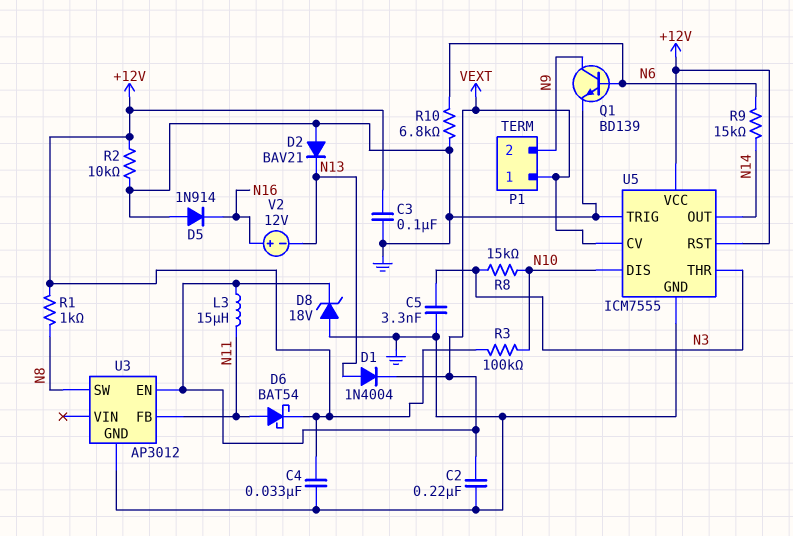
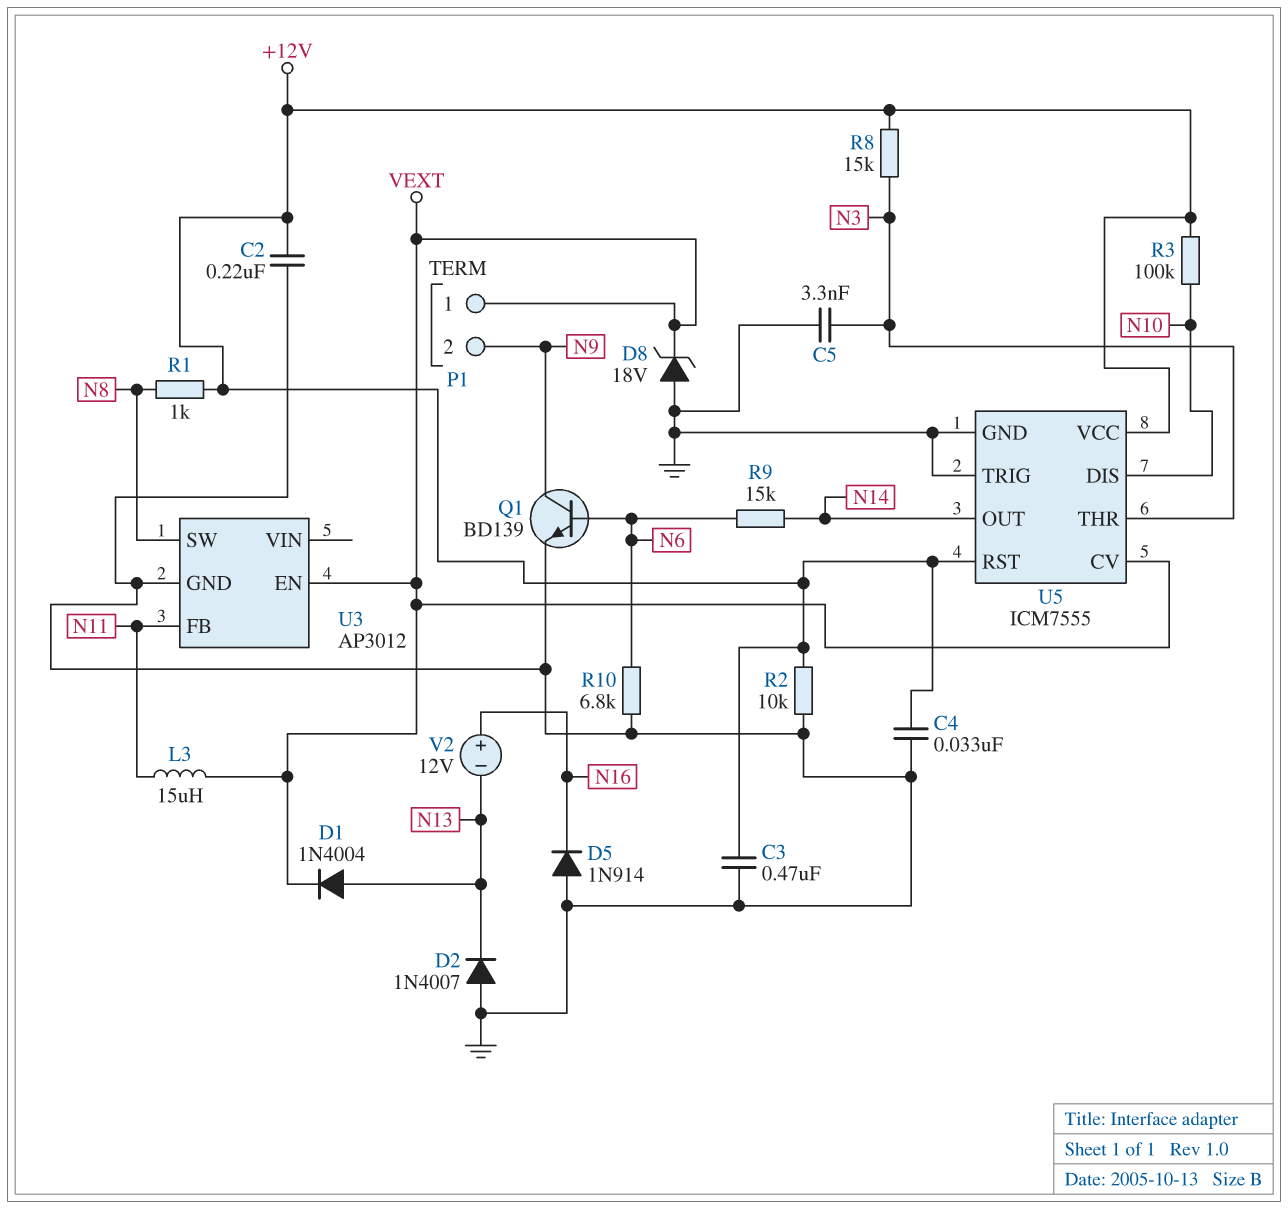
C2: 220nF (GND, VEXT) -> 220nF (+12V, GND)
C3: 100nF (+12V, GND) -> 470nF (+12V, GND)
D2: diode BAV21 (A GND, K N13) -> diode 1N4007 (A GND, K N13)
D6: schottky BAT54 (A N11, K +12V) -> none
R8: 15k (N3, N10) -> 15k (+12V, N3)

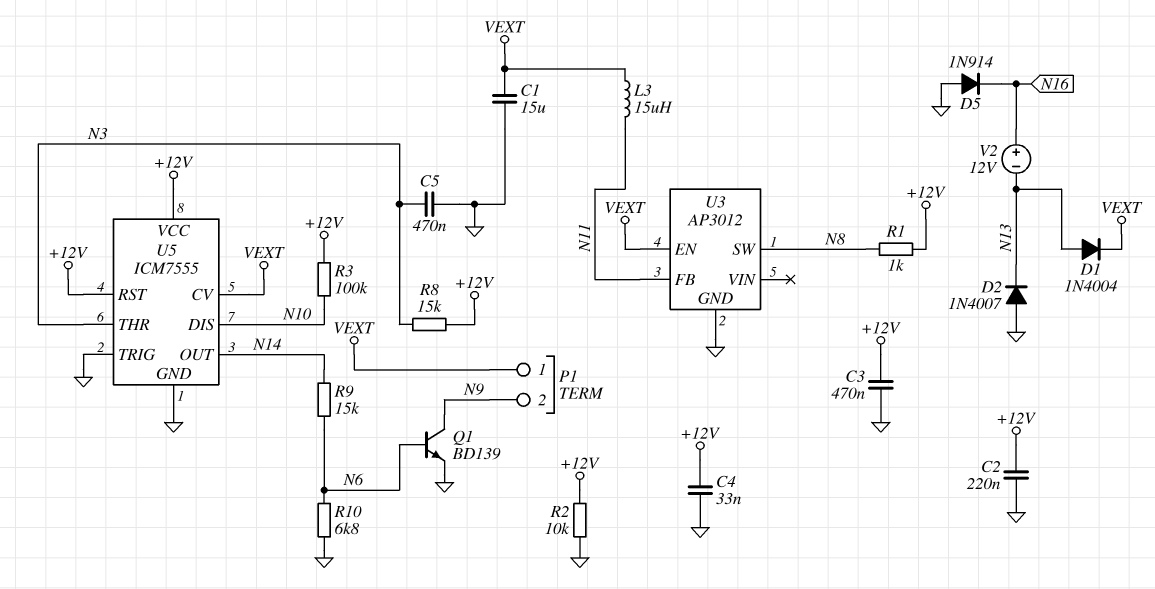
C1: none -> 15uF (GND, VEXT)
C5: 3.3nF (GND, N3) -> 470nF (GND, N3)
D8: zener 18V (A GND, K VEXT) -> none

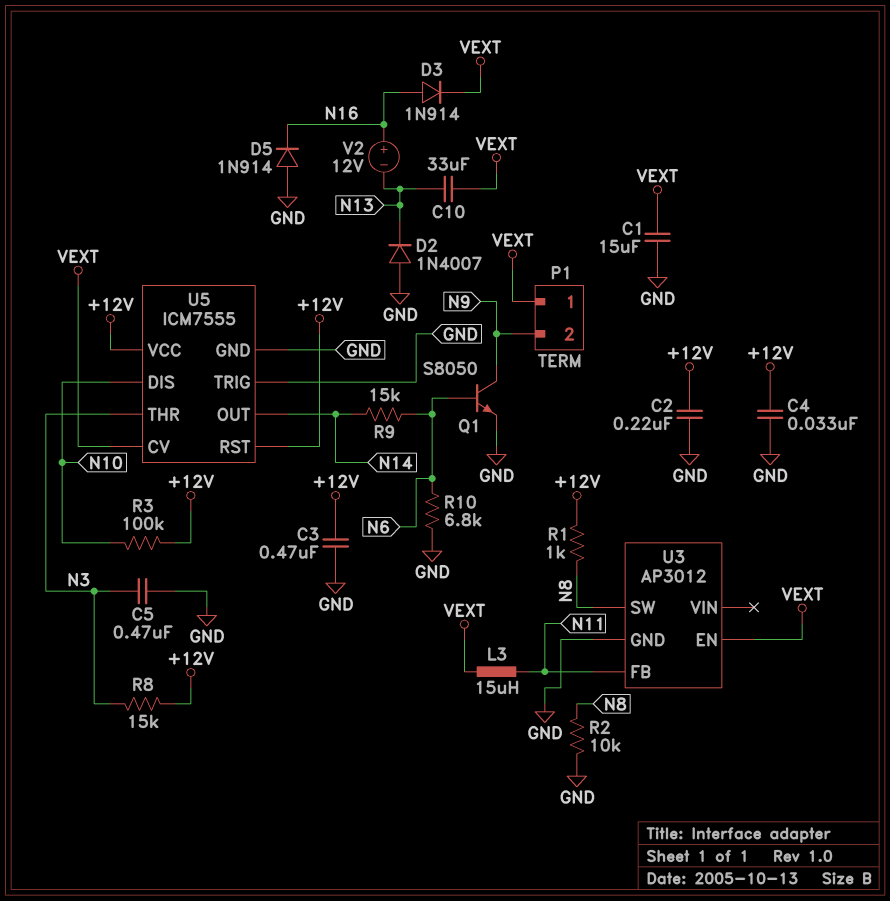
C10: none -> 33uF (N13, VEXT)
D1: diode 1N4004 (A N13, K VEXT) -> none
D3: none -> diode 1N914 (A N16, K VEXT)
Q1: NPN BD139 (B N6, C N9, E GND) -> NPN S8050 (B N6, C N9, E GND)
R2: 10k (+12V, GND) -> 10k (GND, N8)

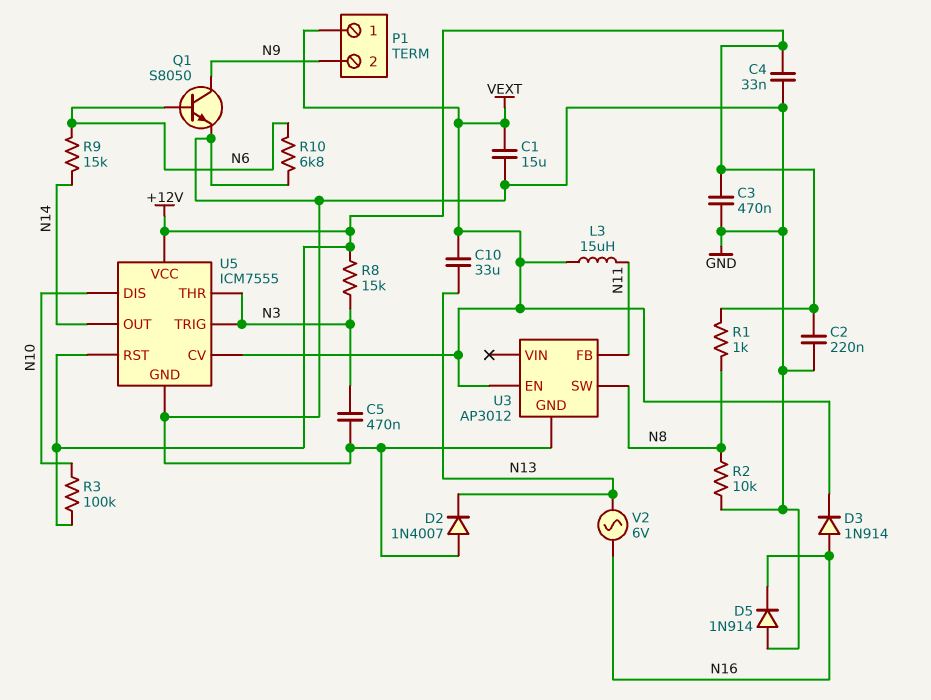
U5 pin TRIG: GND -> N3
V2: 12V (plus N16, minus N13) -> AC 6V (N13, N16)

